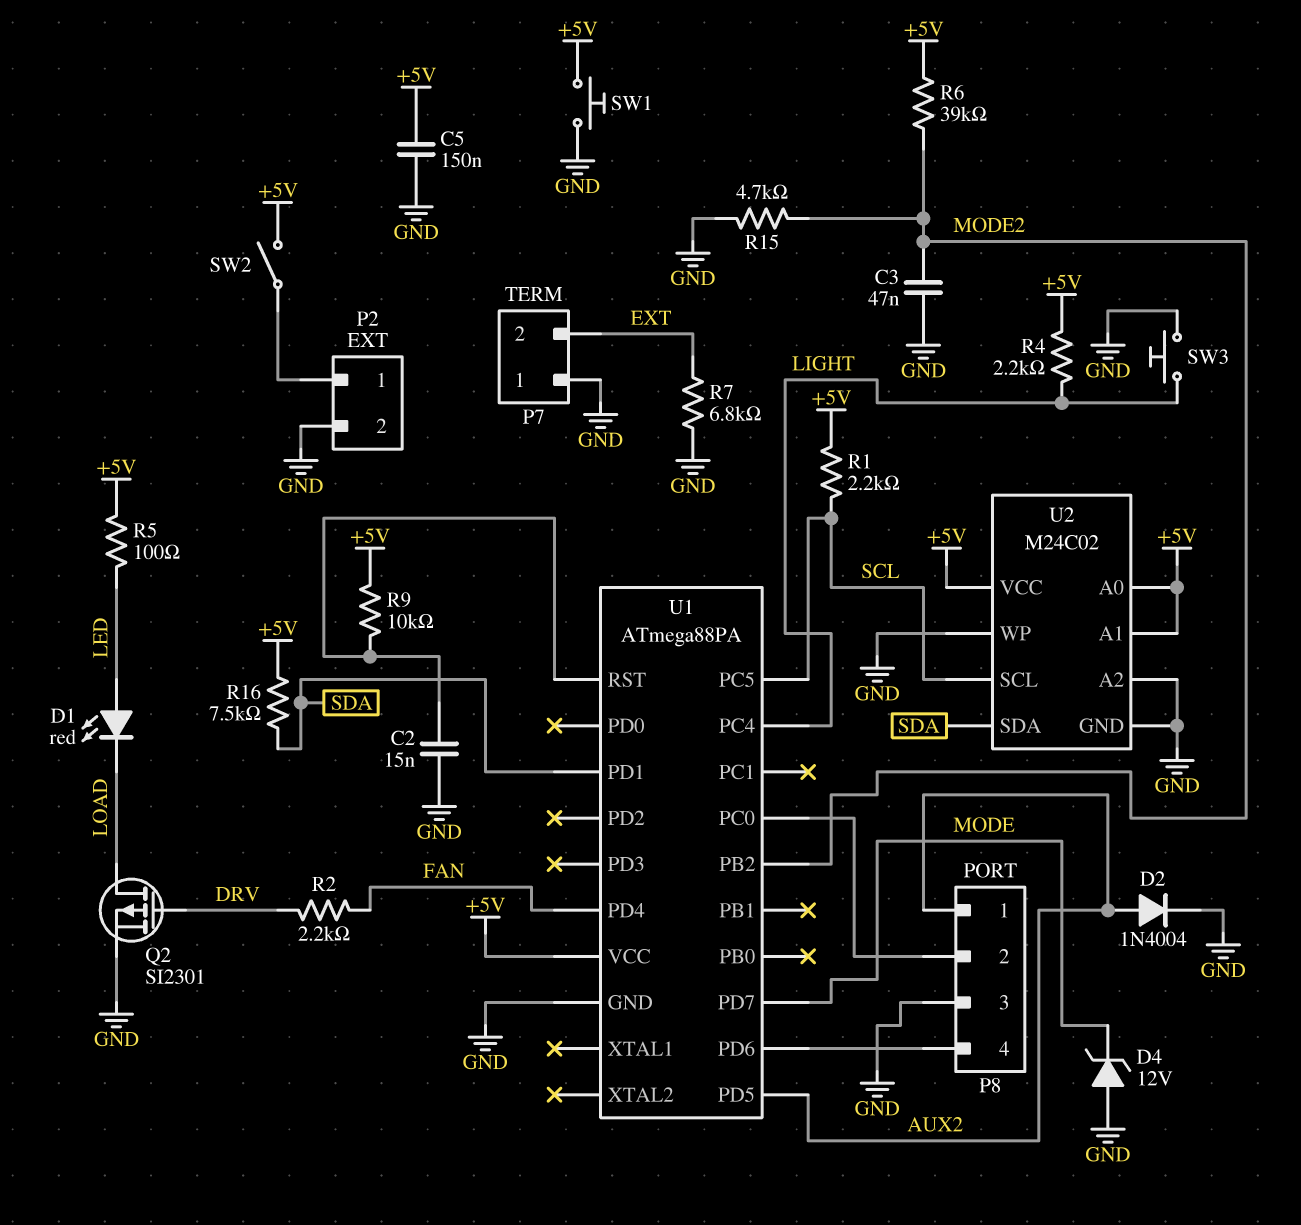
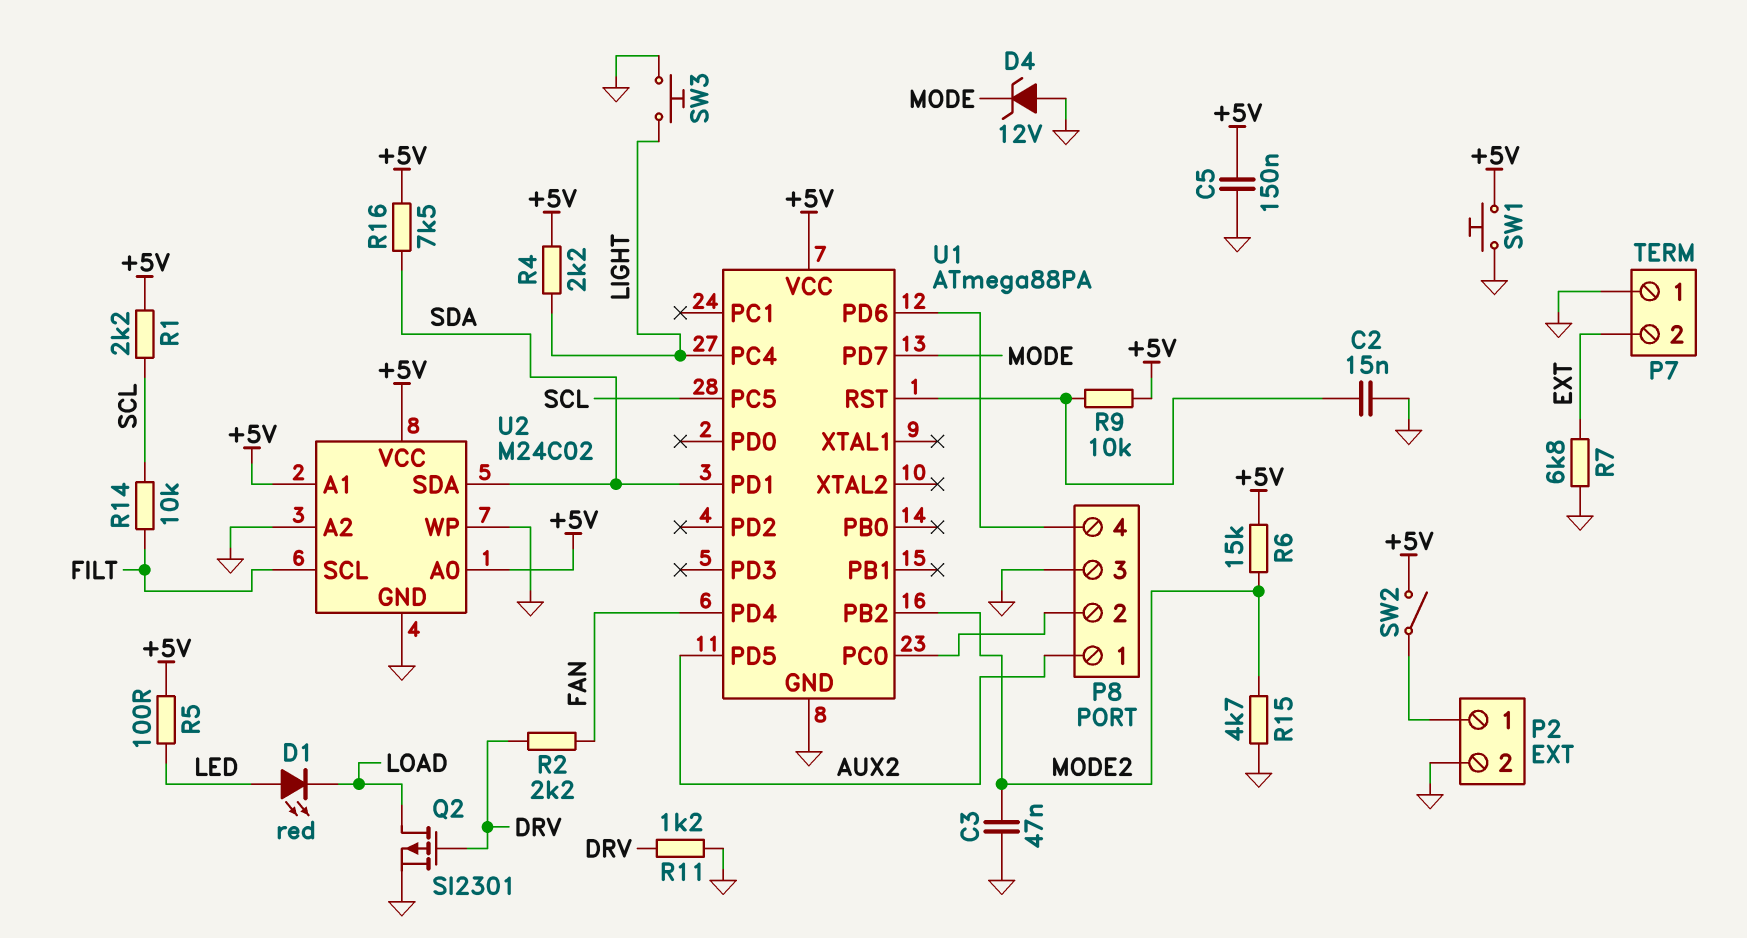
D2: diode 1N4004 (A AUX2, K GND) -> none
R6: 39k (+5V, MODE2) -> 15k (+5V, MODE2)
R11: none -> 1.2k (DRV, GND)
R14: none -> 10k (FILT, SCL)
U2 pin SCL: SCL -> FILT

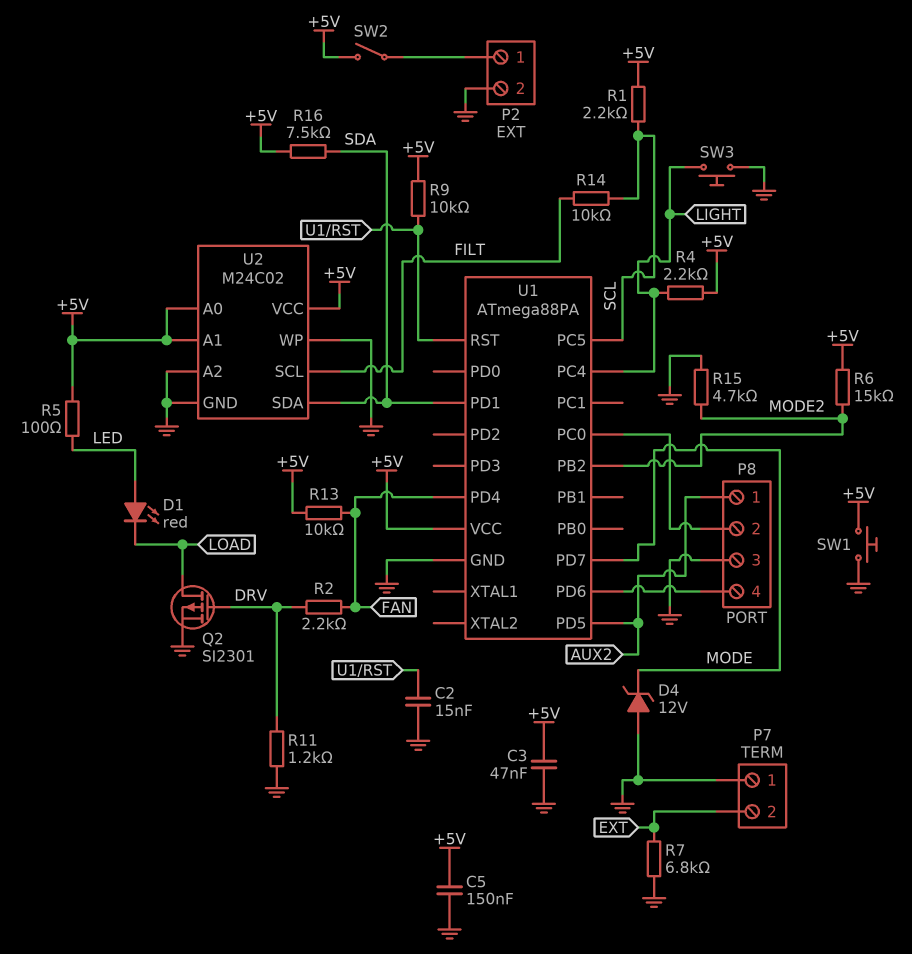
C3: 47nF (GND, MODE2) -> 47nF (+5V, GND)
R13: none -> 10k (+5V, FAN)

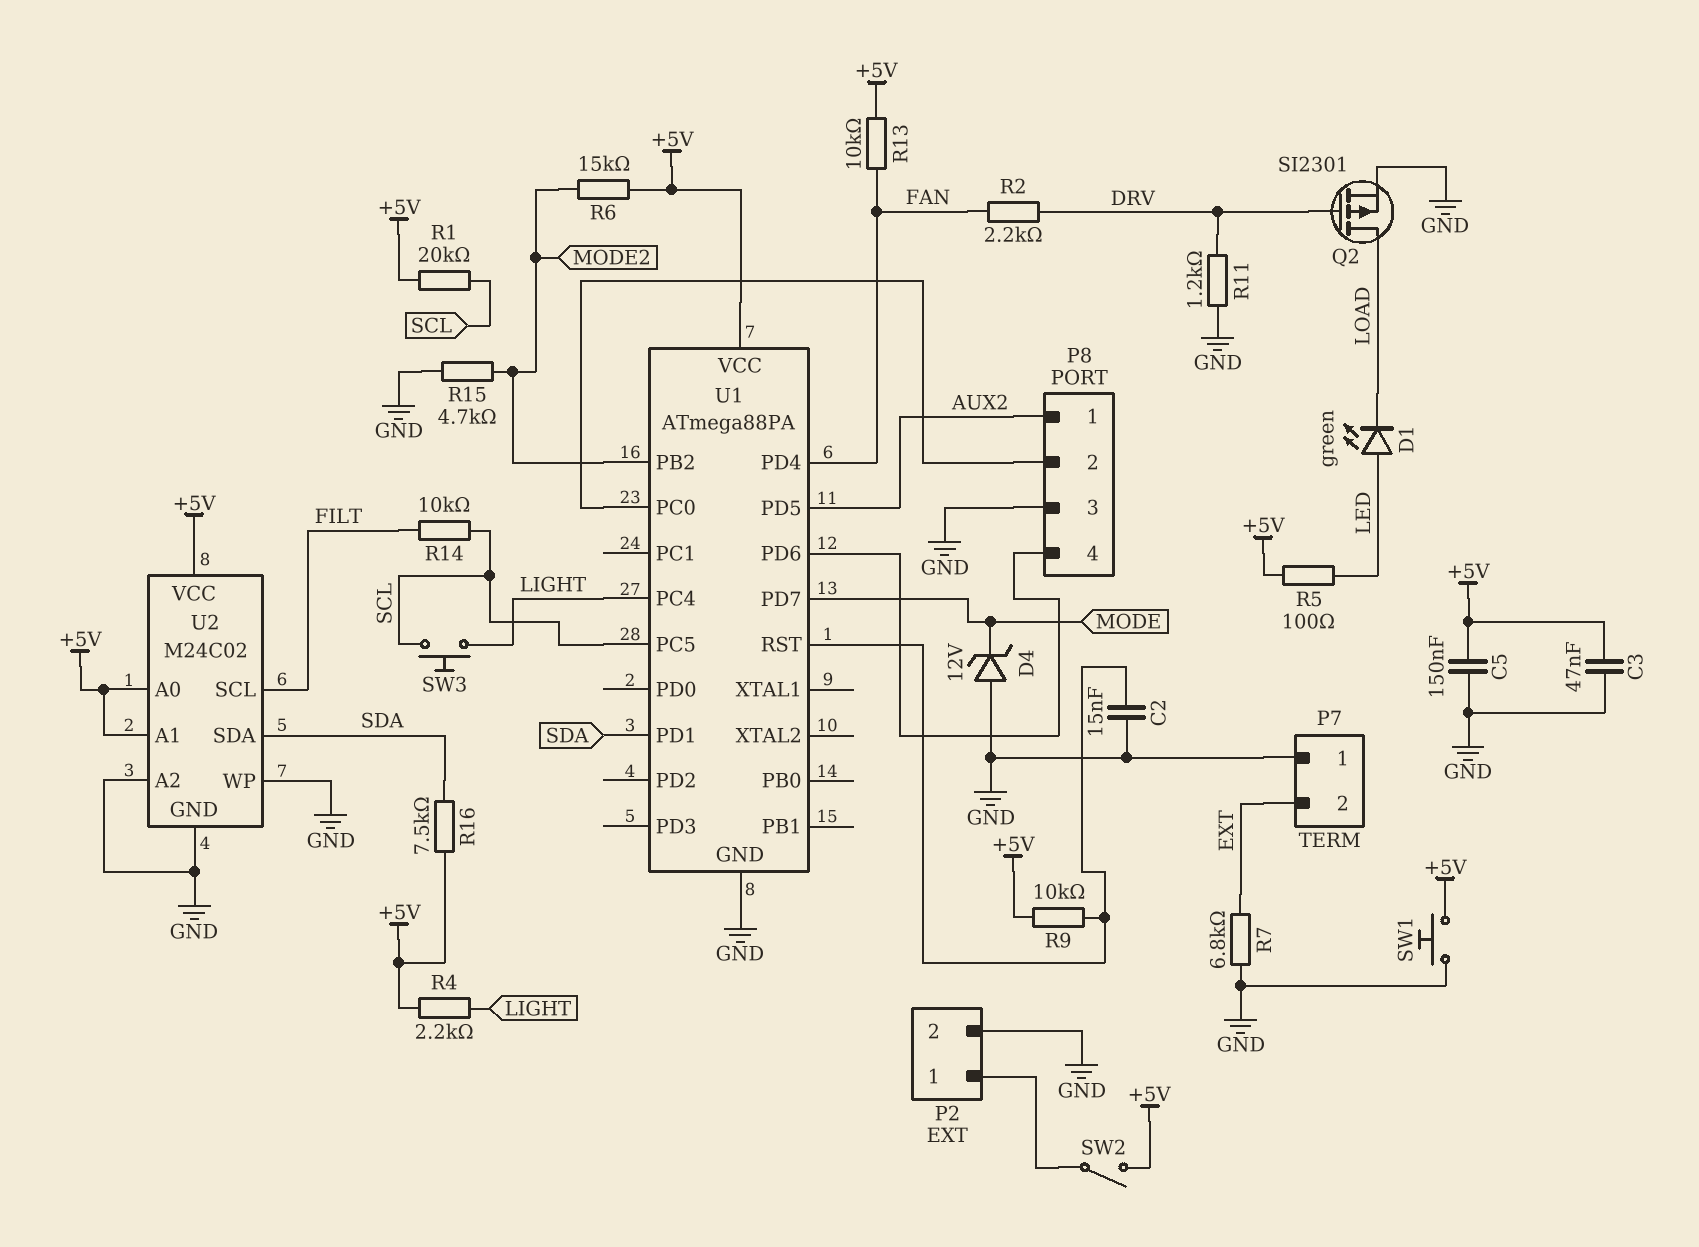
D1: LED red (A LED, K LOAD) -> LED green (A LED, K LOAD)
R1: 2.2k (+5V, SCL) -> 20k (+5V, SCL)
SW3: button (GND, LIGHT) -> button (LIGHT, SCL)

